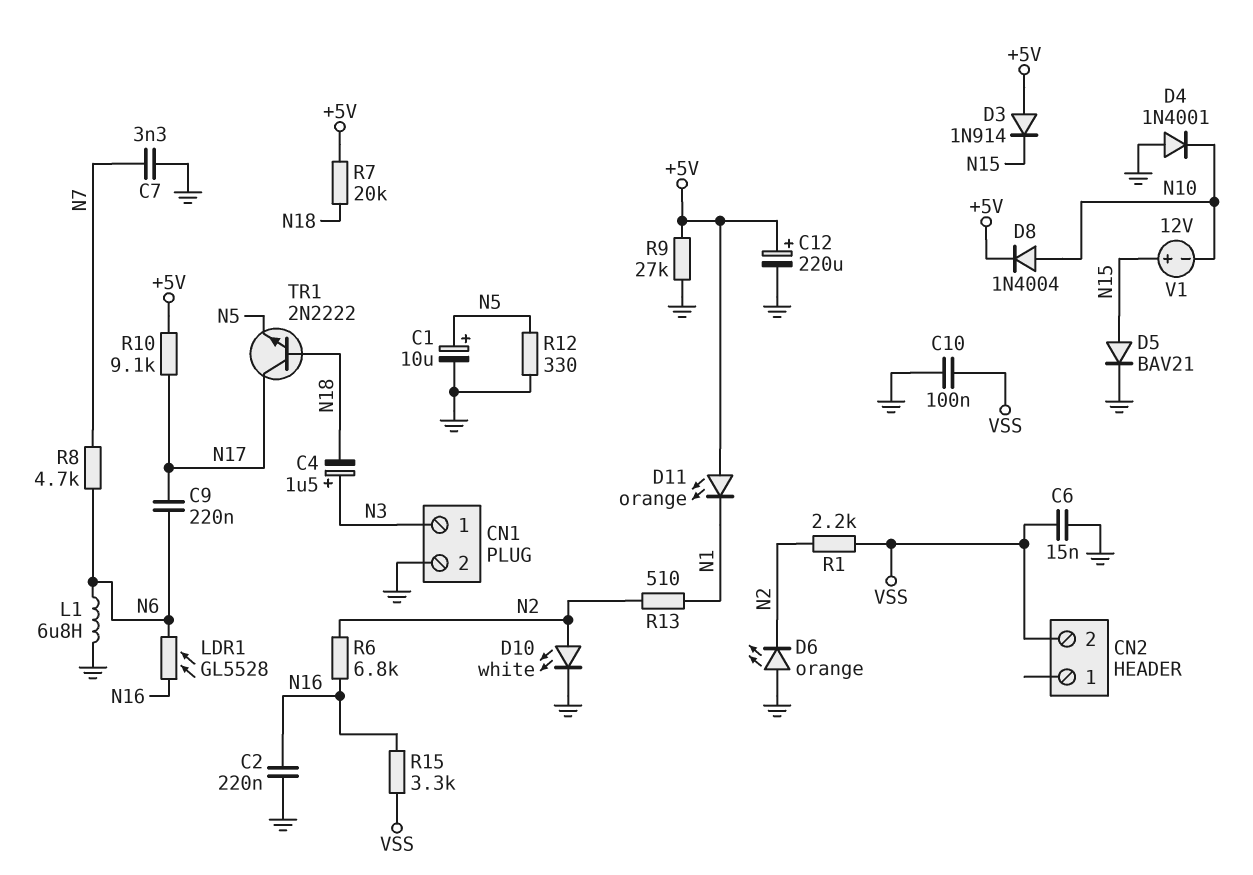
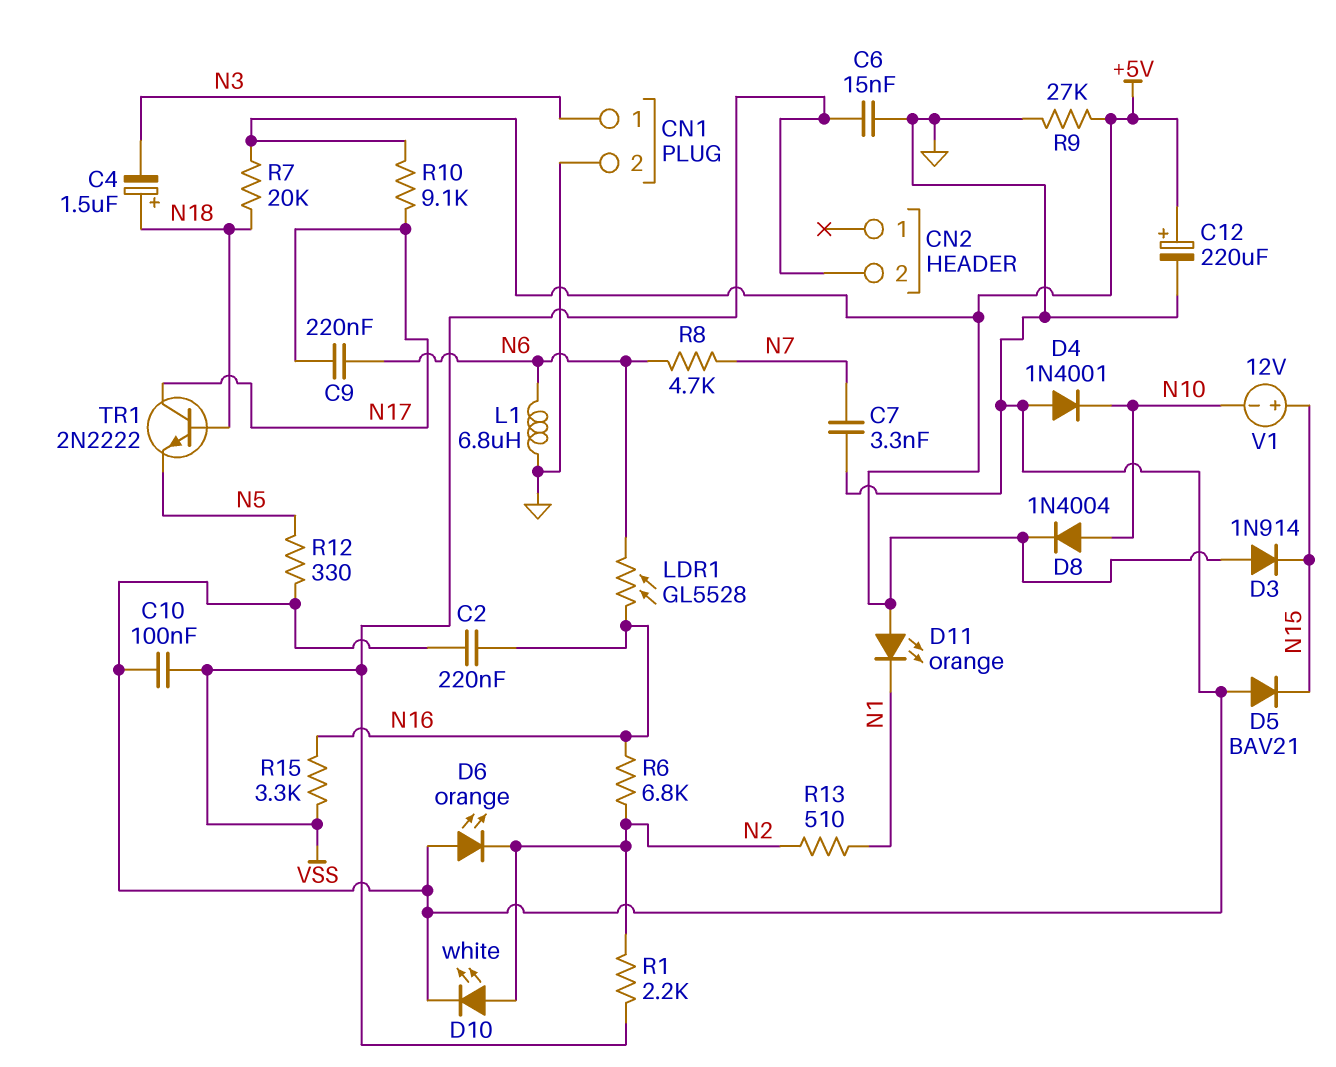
C1: 10uF (plus N5, minus GND) -> none
C4: 1.5uF (plus N3, minus N18) -> 1.5uF (plus N18, minus N3)
D5: diode BAV21 (A N15, K GND) -> diode BAV21 (A GND, K N15)

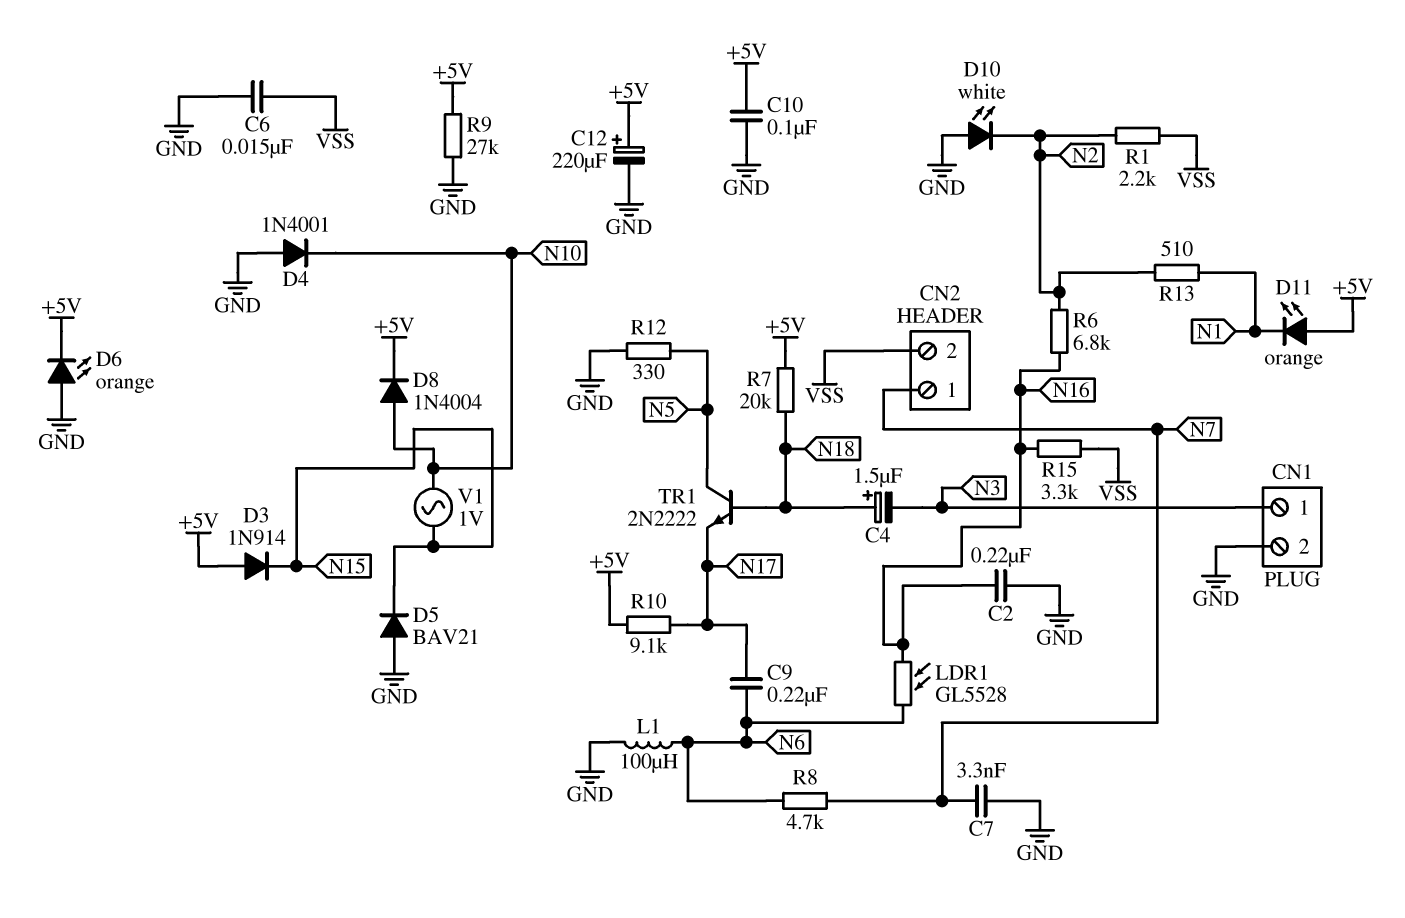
C10: 100nF (GND, VSS) -> 100nF (+5V, GND)
CN2 pin 1: none -> N7
D6: LED orange (A GND, K N2) -> LED orange (A GND, K +5V)
D10: LED white (A N2, K GND) -> LED white (A GND, K N2)
L1: 6.8uH (GND, N6) -> 100uH (GND, N6)
TR1: NPN 2N2222 (B N18, C N17, E N5) -> NPN 2N2222 (B N18, C N5, E N17)
V1: 12V (plus N15, minus N10) -> AC 1V (N10, N15)

